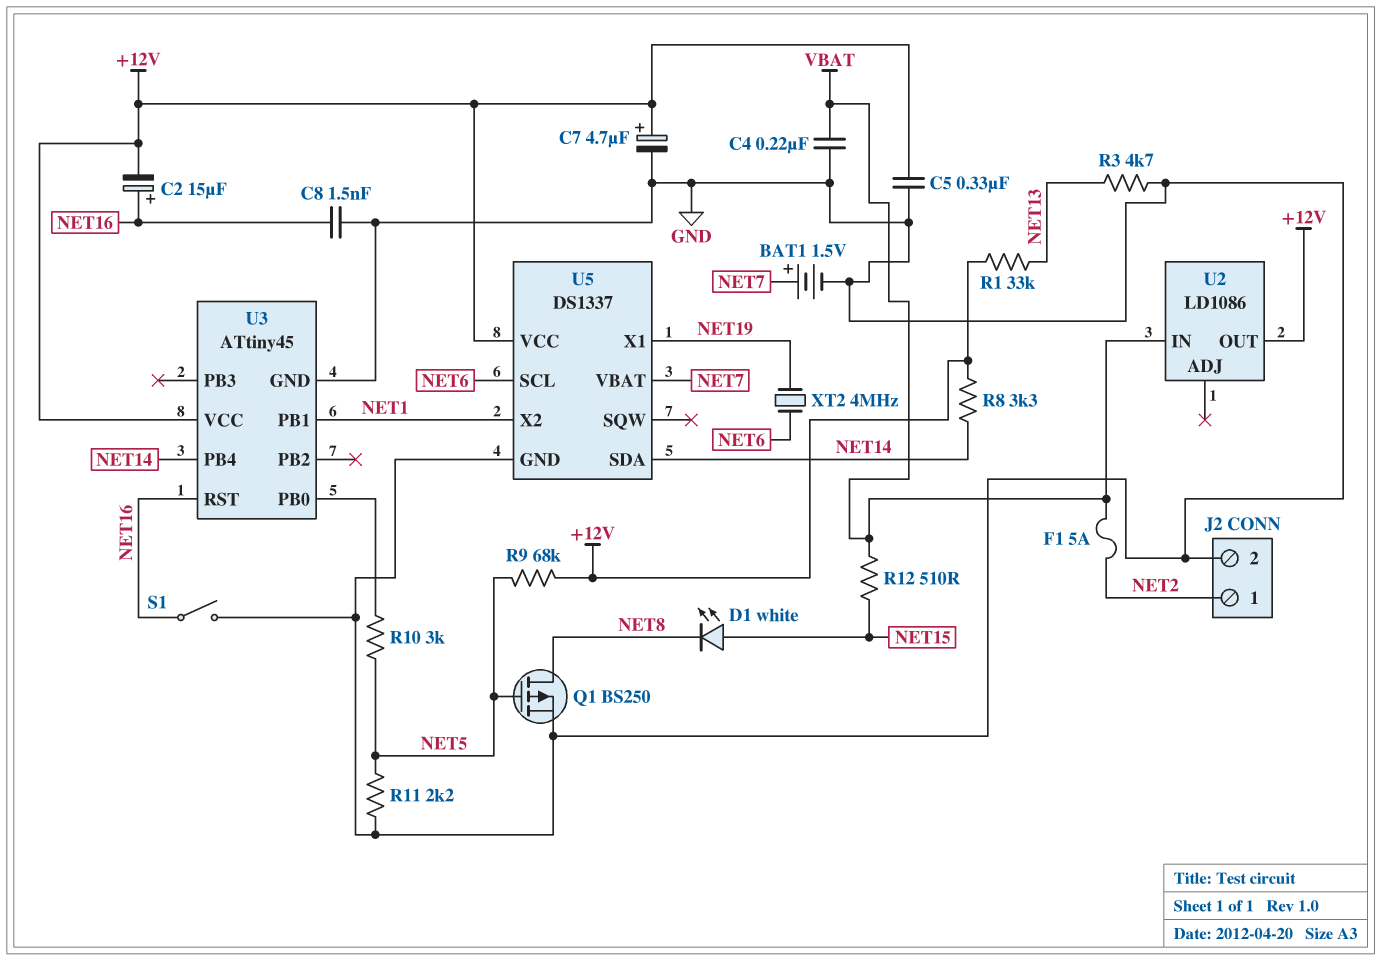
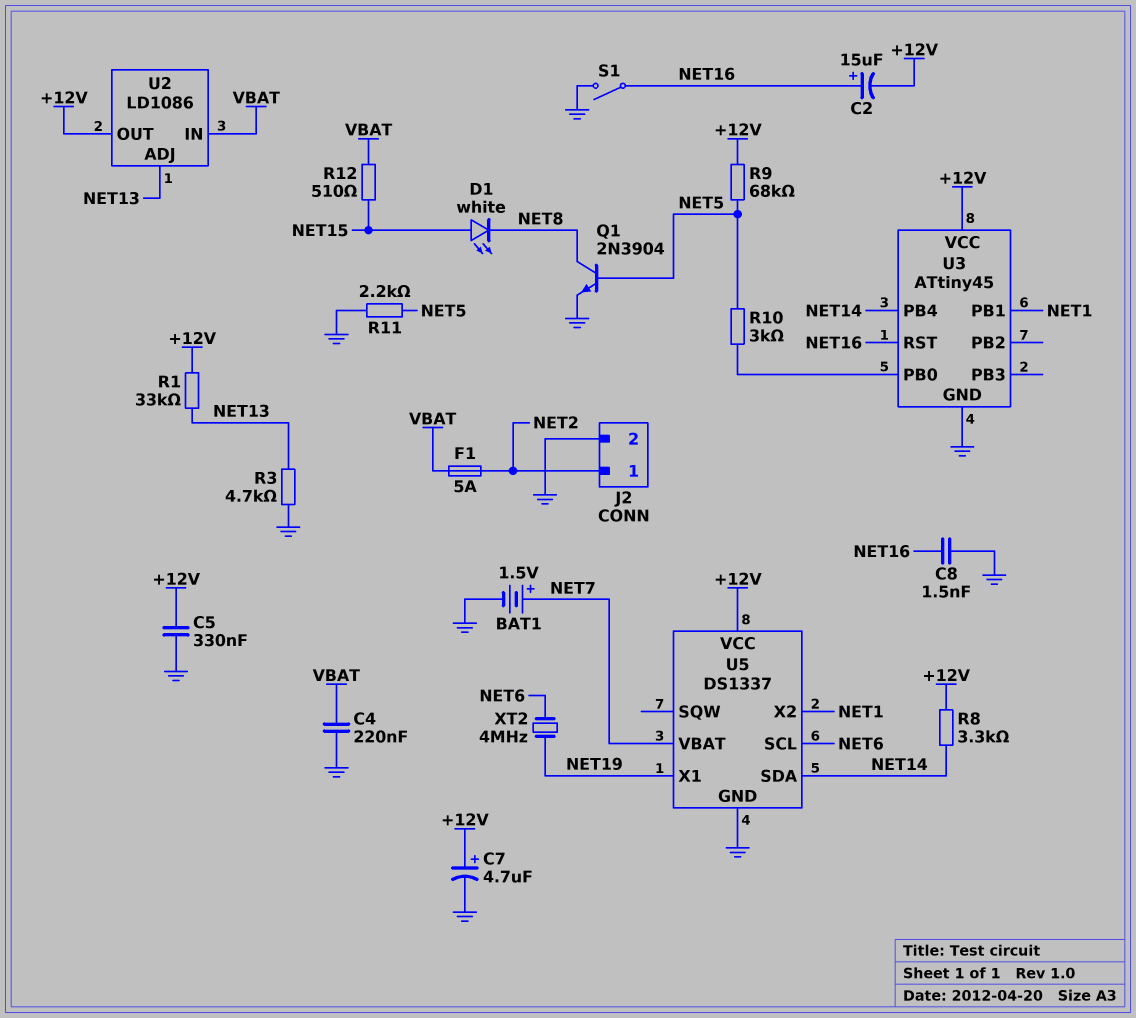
Q1: PMOS BS250 (G NET5, D NET8, S GND) -> NPN 2N3904 (B NET5, C NET8, E GND)
U2 pin ADJ: none -> NET13

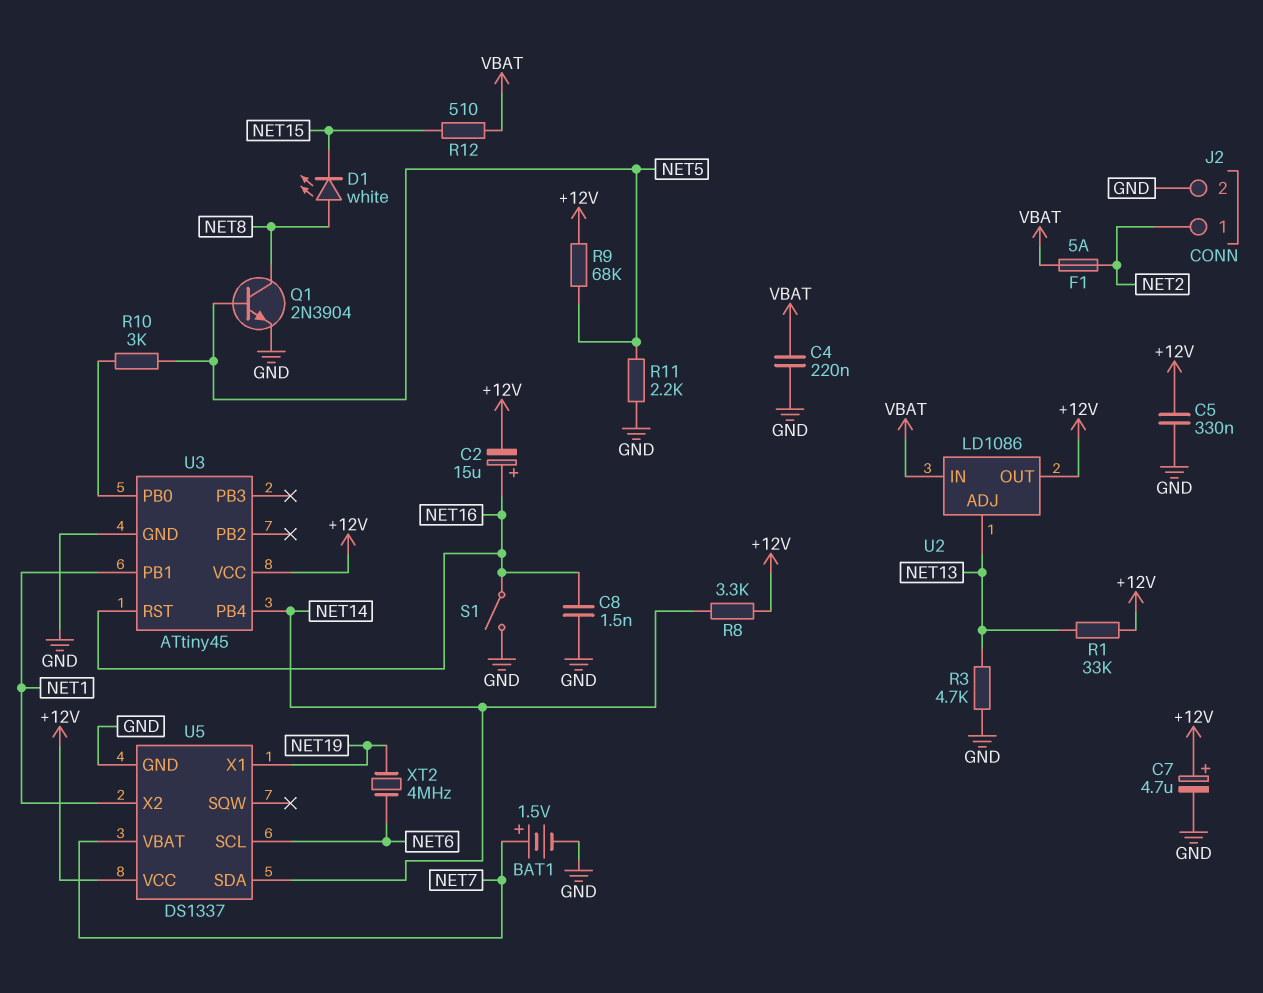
D1: LED white (A NET15, K NET8) -> LED white (A NET8, K NET15)

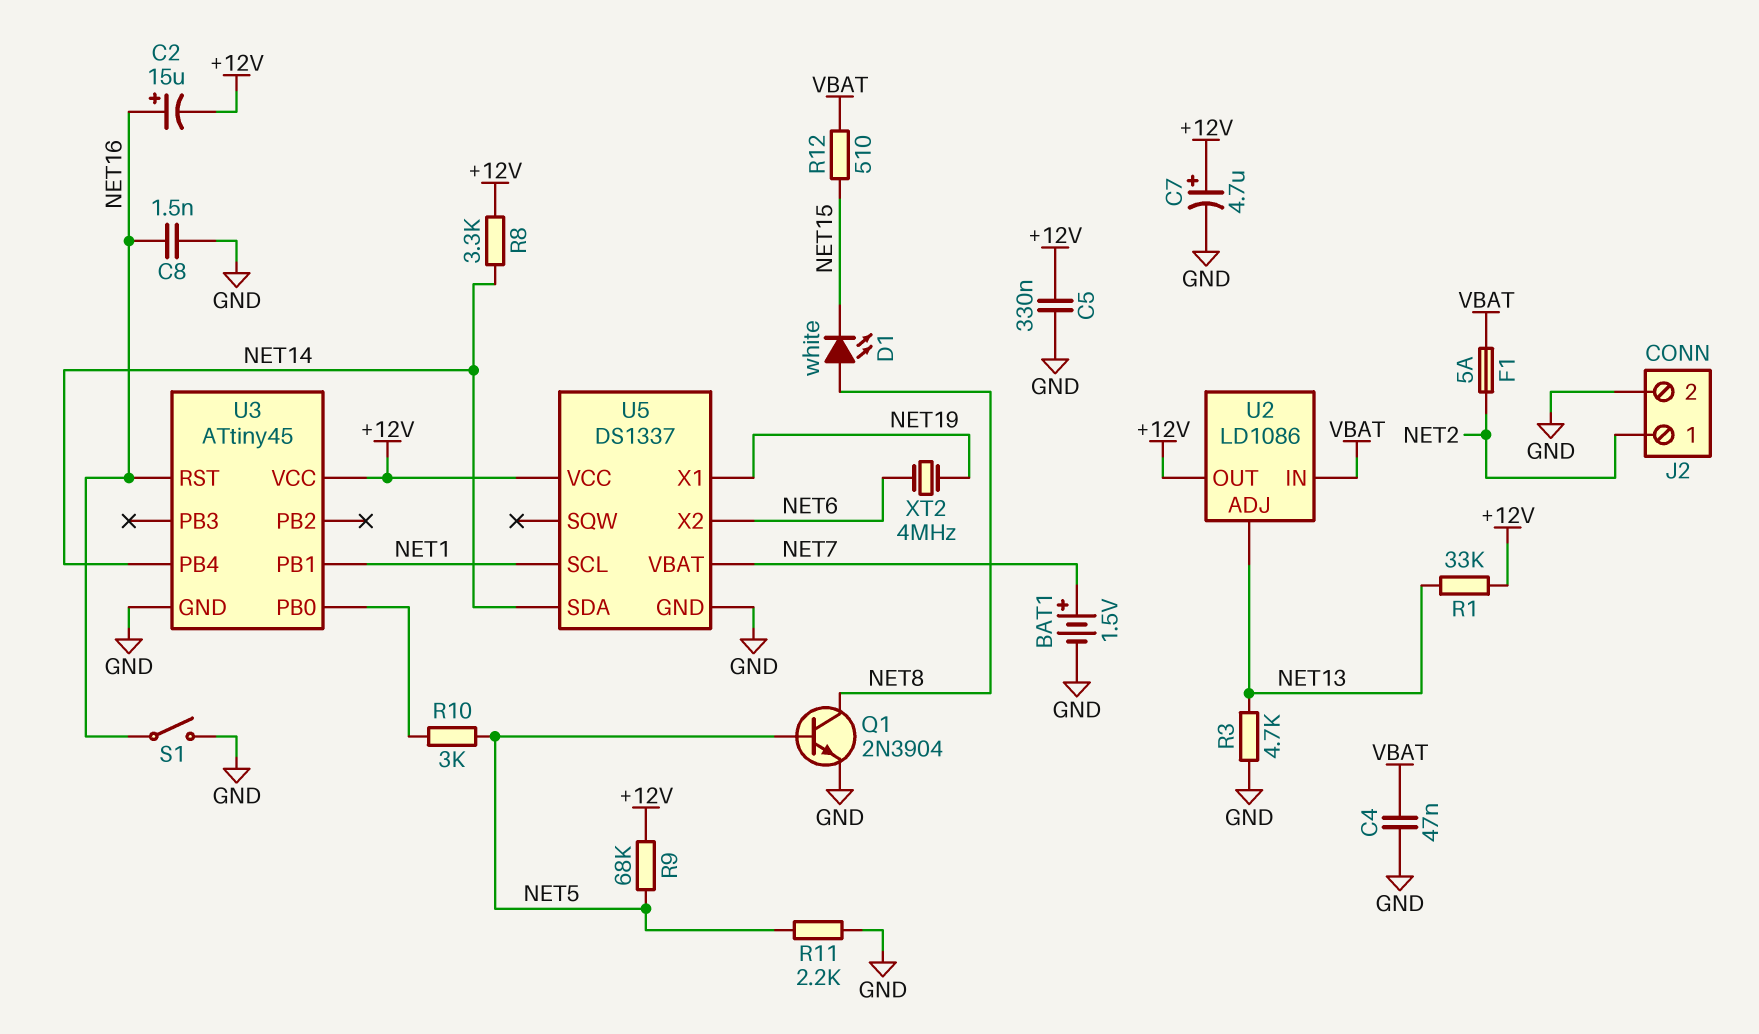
C4: 220nF (GND, VBAT) -> 47nF (GND, VBAT)
U5 pin SCL: NET6 -> NET1
U5 pin X2: NET1 -> NET6

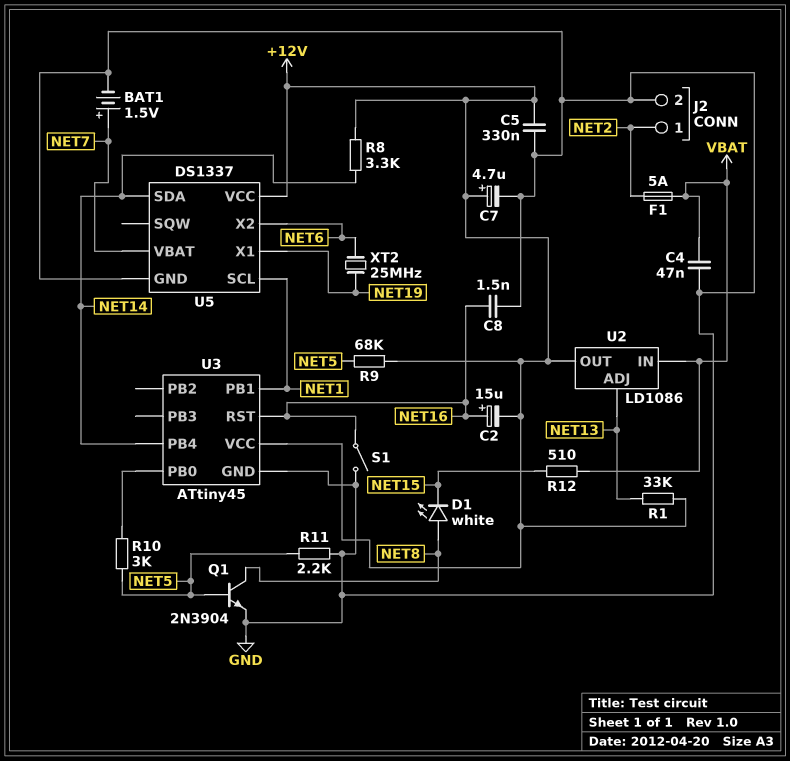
R3: 4.7k (GND, NET13) -> none
XT2: 4MHz (NET6, NET19) -> 25MHz (NET6, NET19)

